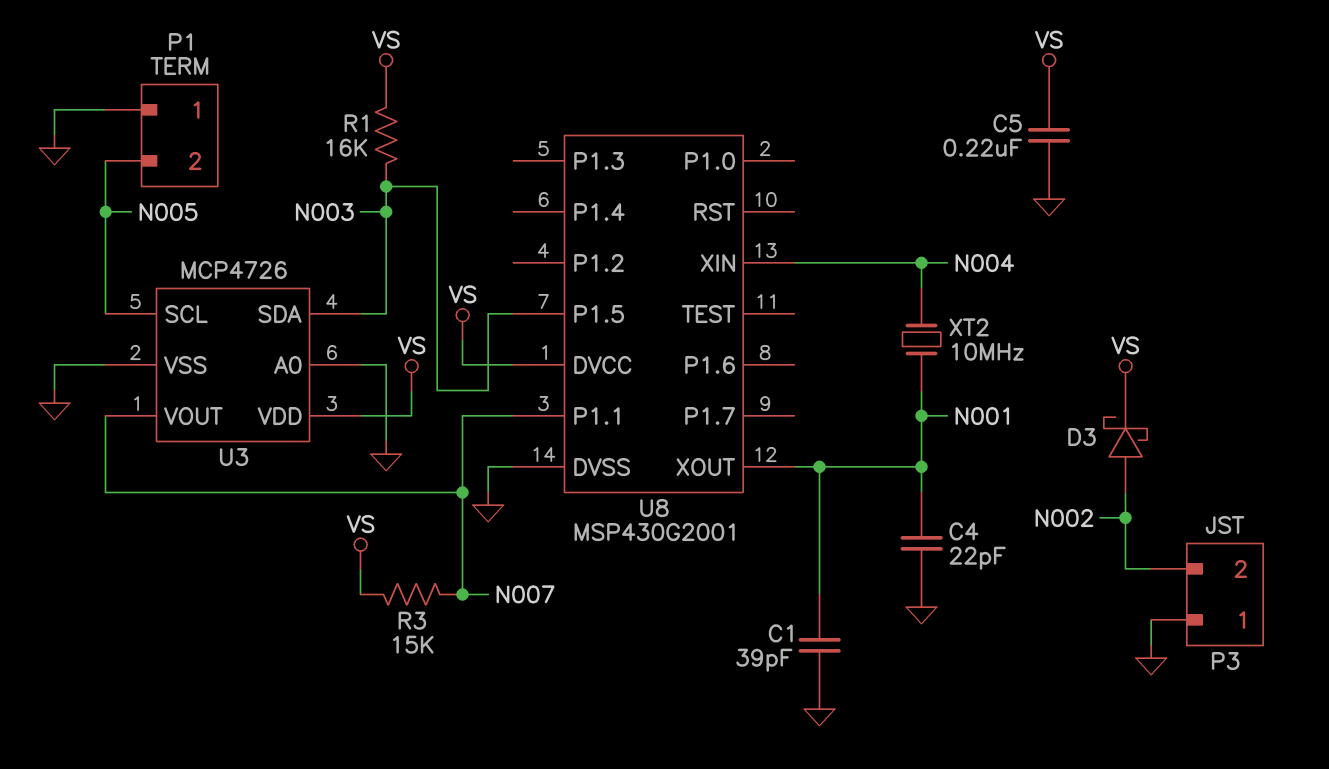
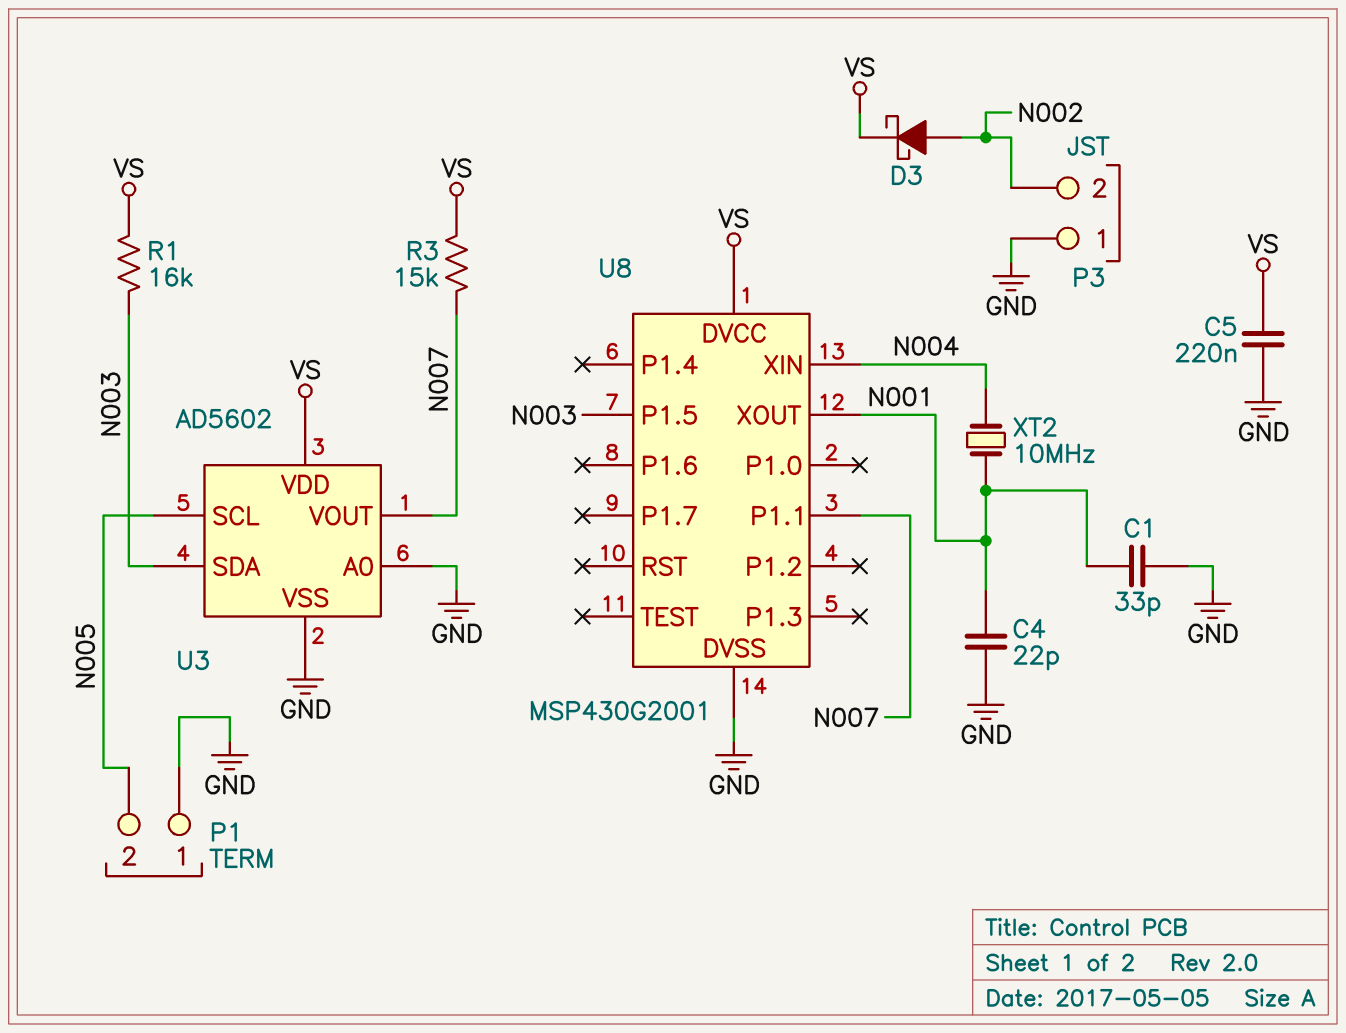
C1: 39pF (GND, N001) -> 33pF (GND, N001)
U3: MCP4726 -> AD5602

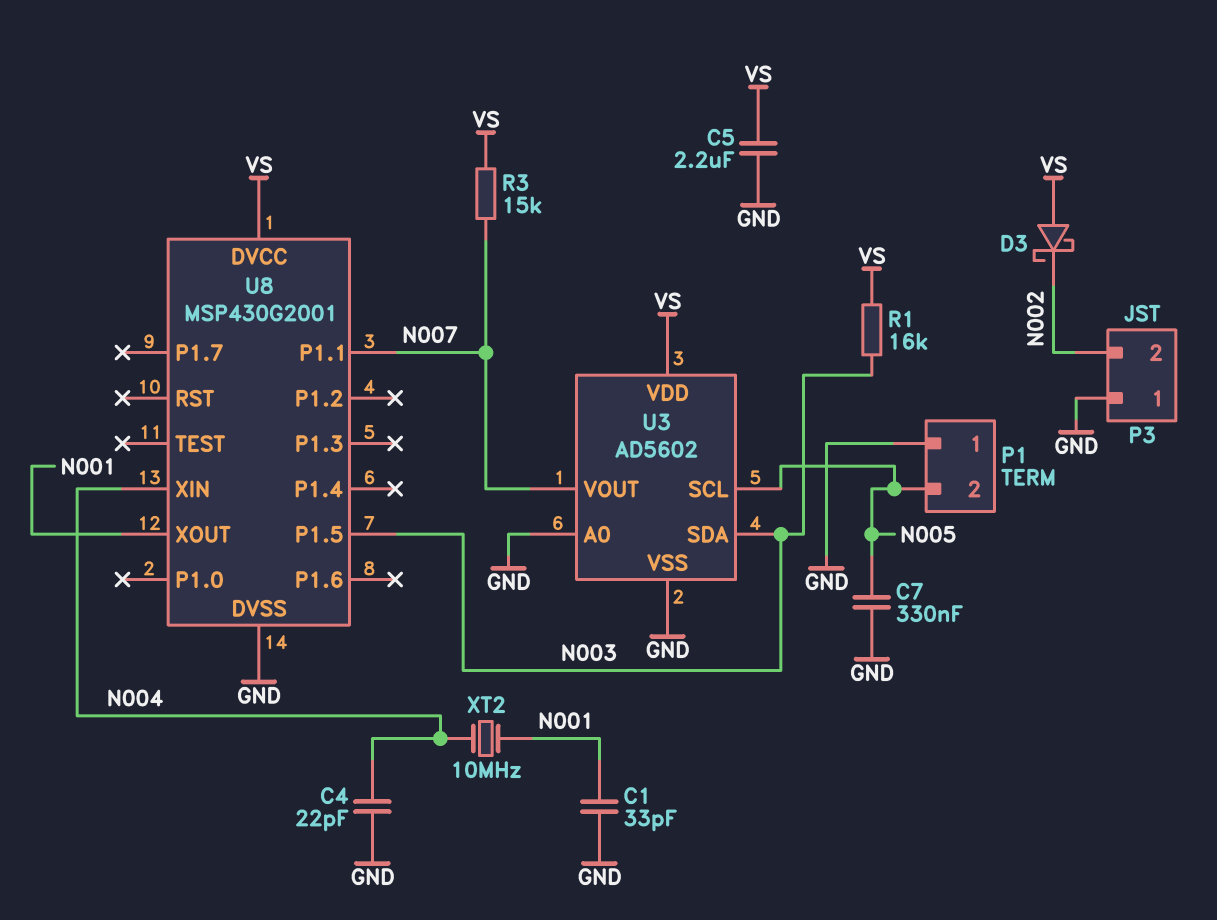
C4: 22pF (GND, N001) -> 22pF (GND, N004)
C5: 220nF (GND, VS) -> 2.2uF (GND, VS)
C7: none -> 330nF (GND, N005)
D3: schottky (A N002, K VS) -> schottky (A VS, K N002)

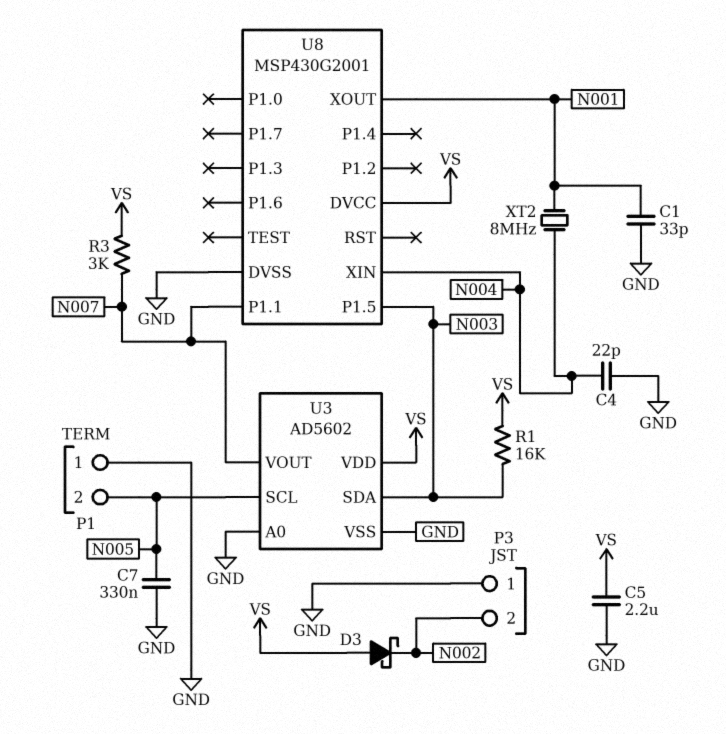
R3: 15k (N007, VS) -> 3k (N007, VS)
XT2: 10MHz (N001, N004) -> 8MHz (N001, N004)

